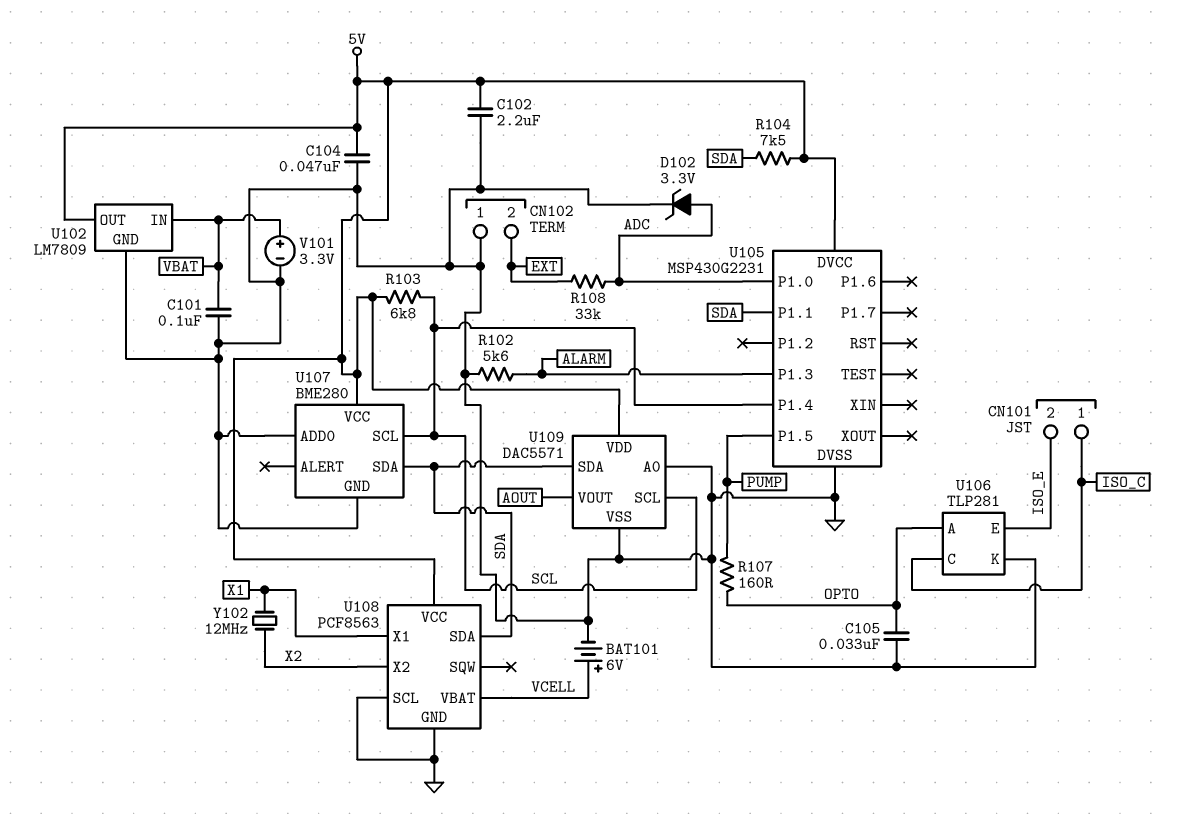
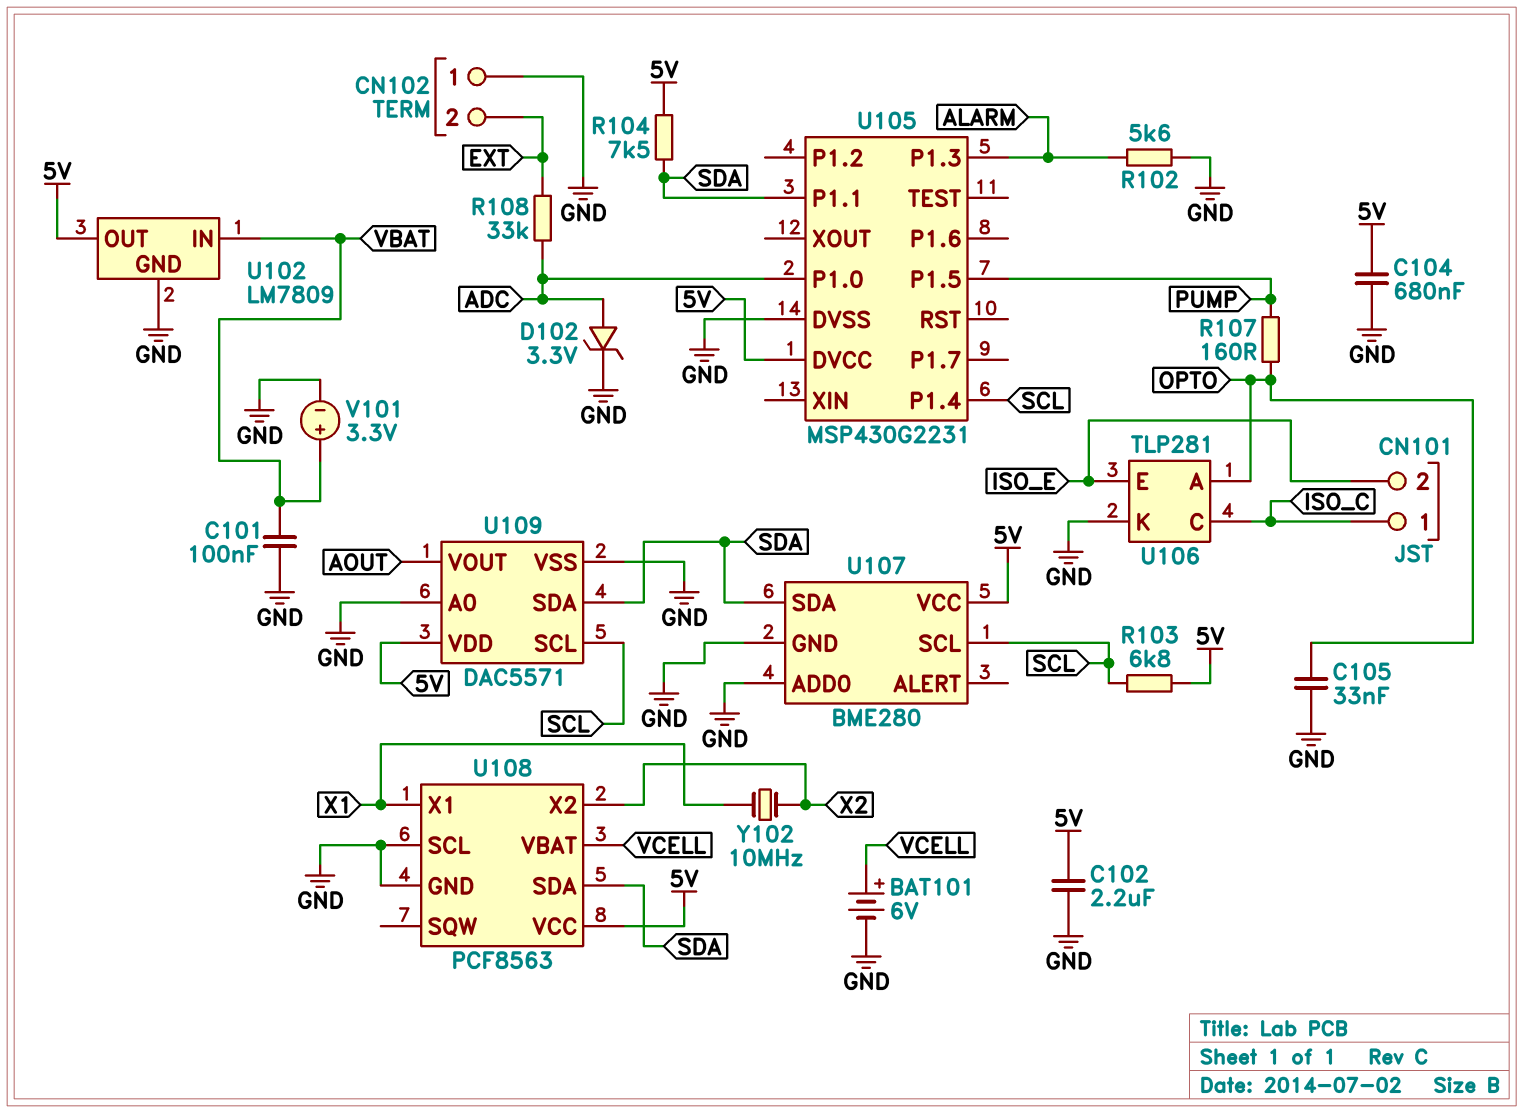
C104: 47nF (5V, GND) -> 680nF (5V, GND)
Y102: 12MHz (X1, X2) -> 10MHz (X1, X2)

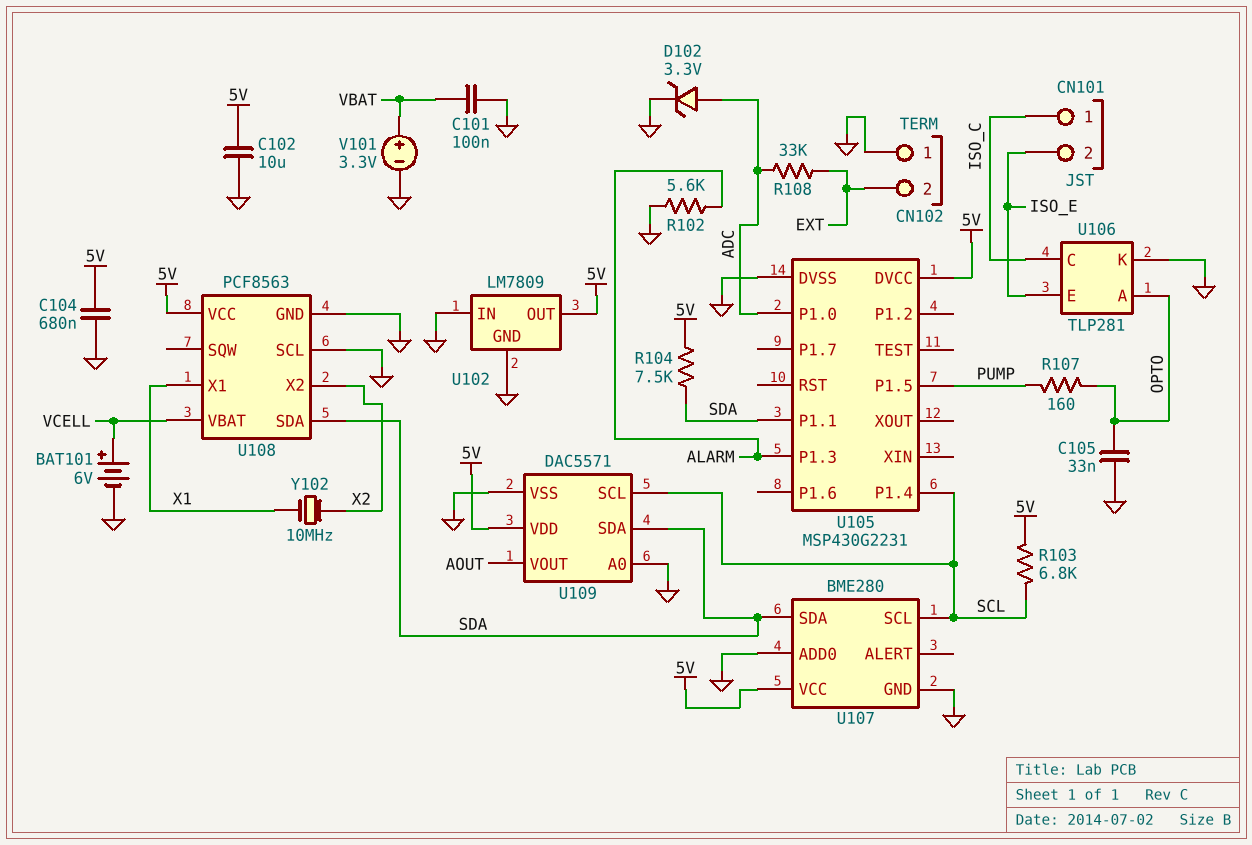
C102: 2.2uF (5V, GND) -> 10uF (5V, GND)
U102 pin IN: VBAT -> GND

